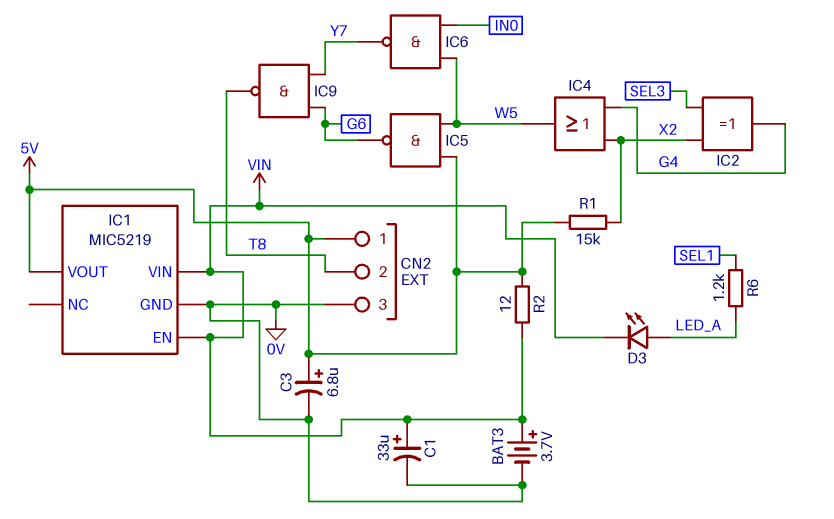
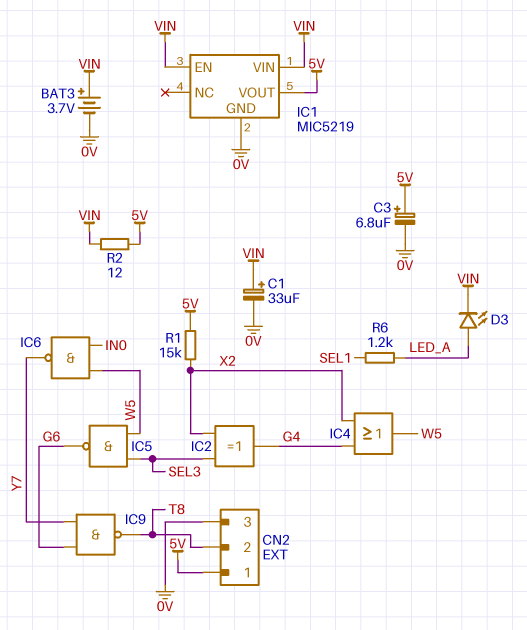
IC5: NAND (in 5V, in W5, out G6) -> NAND (in SEL3, in W5, out G6)

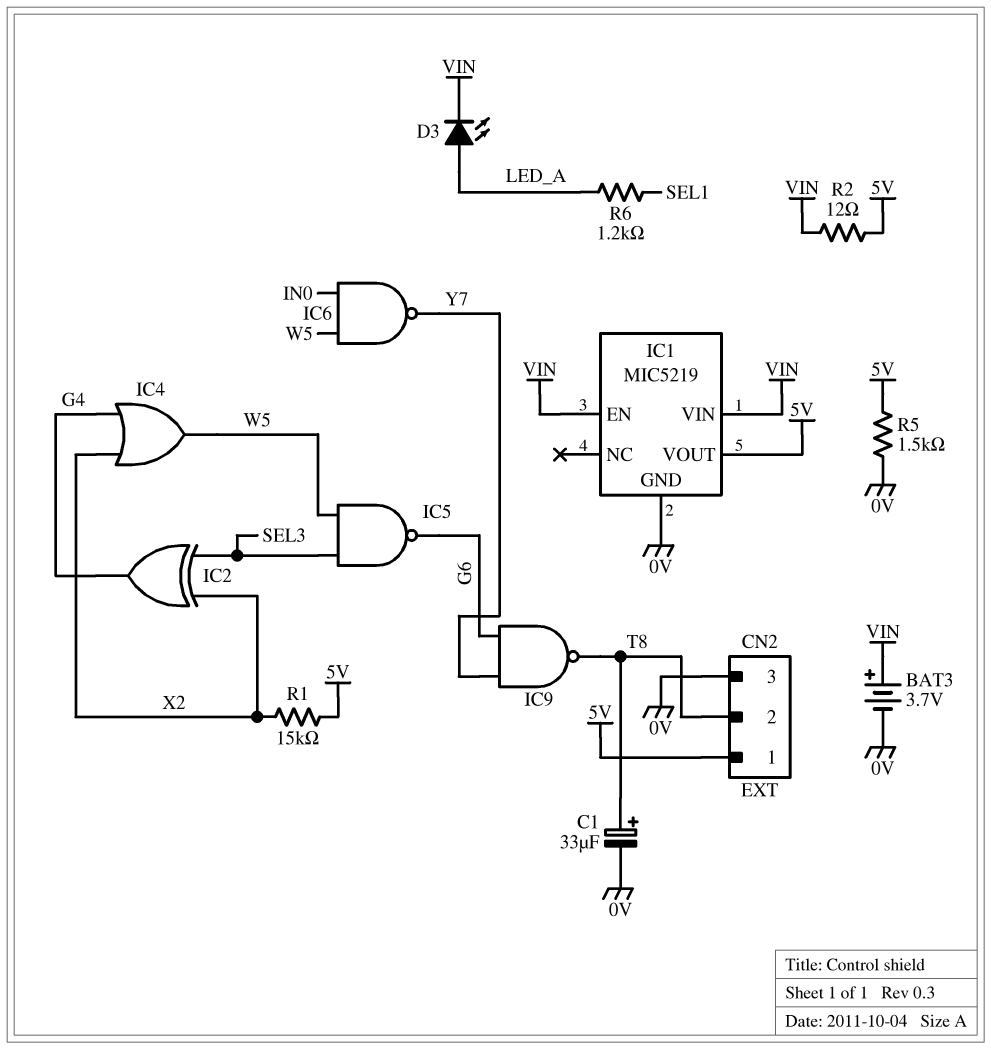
C1: 33uF (plus VIN, minus 0V) -> 33uF (plus T8, minus 0V)
C3: 6.8uF (plus 5V, minus 0V) -> none
R5: none -> 1.5k (0V, 5V)

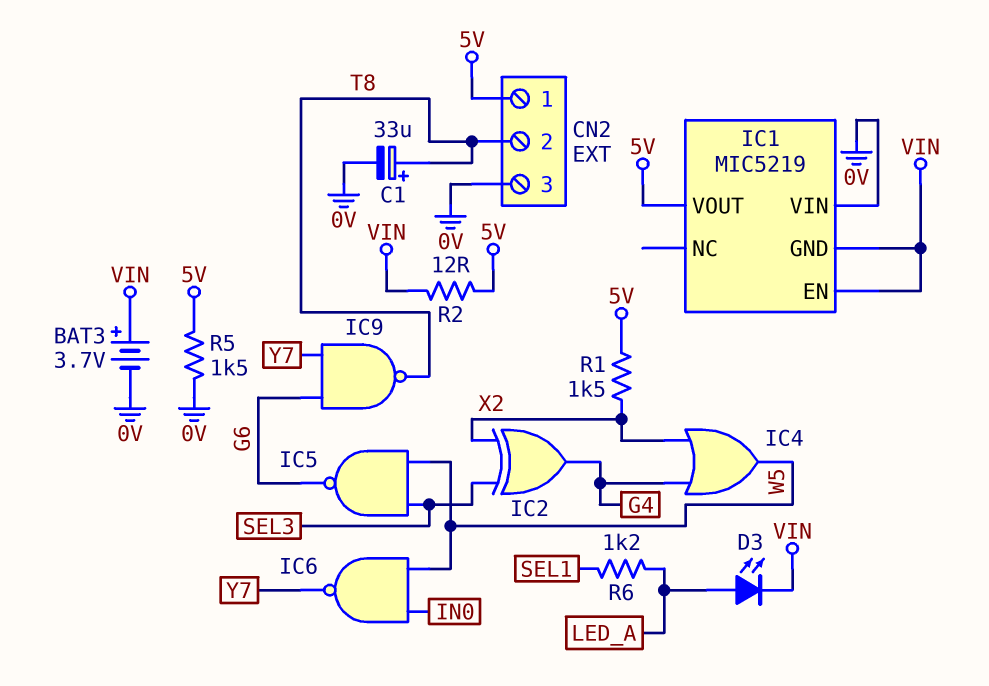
IC1 pin GND: 0V -> VIN
IC1 pin VIN: VIN -> 0V
R1: 15k (5V, X2) -> 1.5k (5V, X2)

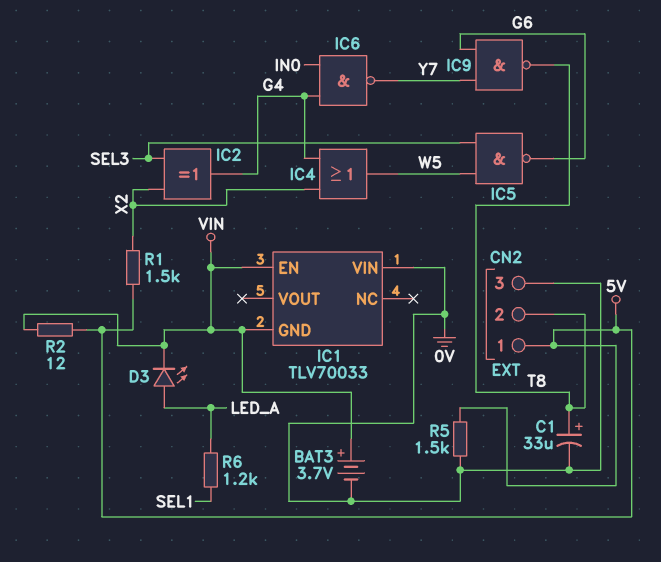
IC1: MIC5219 -> TLV70033
IC1 pin VOUT: 5V -> none
IC6: NAND (in IN0, in W5, out Y7) -> NAND (in G4, in IN0, out Y7)

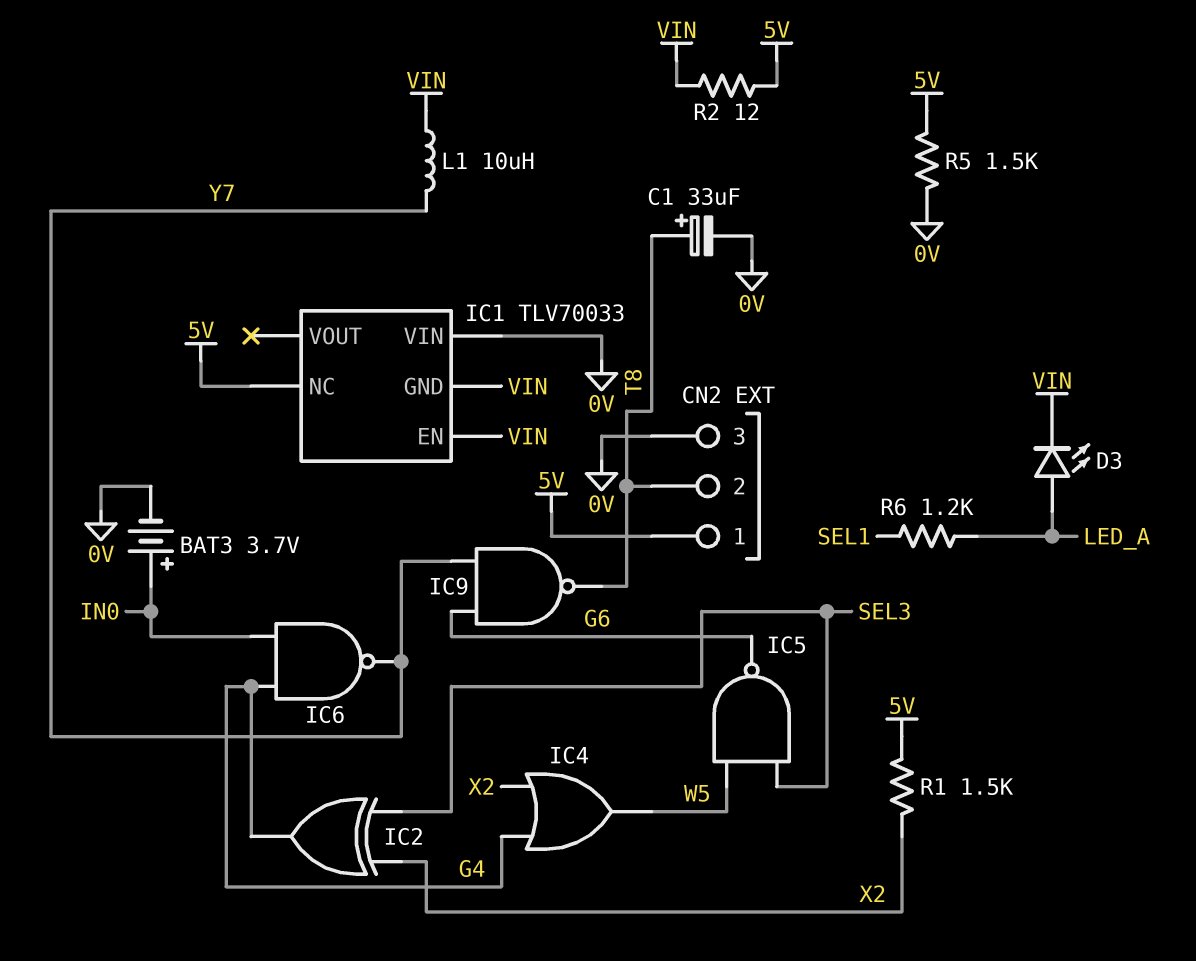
BAT3: 3.7V (plus VIN, minus 0V) -> 3.7V (plus IN0, minus 0V)
IC1 pin NC: none -> 5V
L1: none -> 10uH (VIN, Y7)

